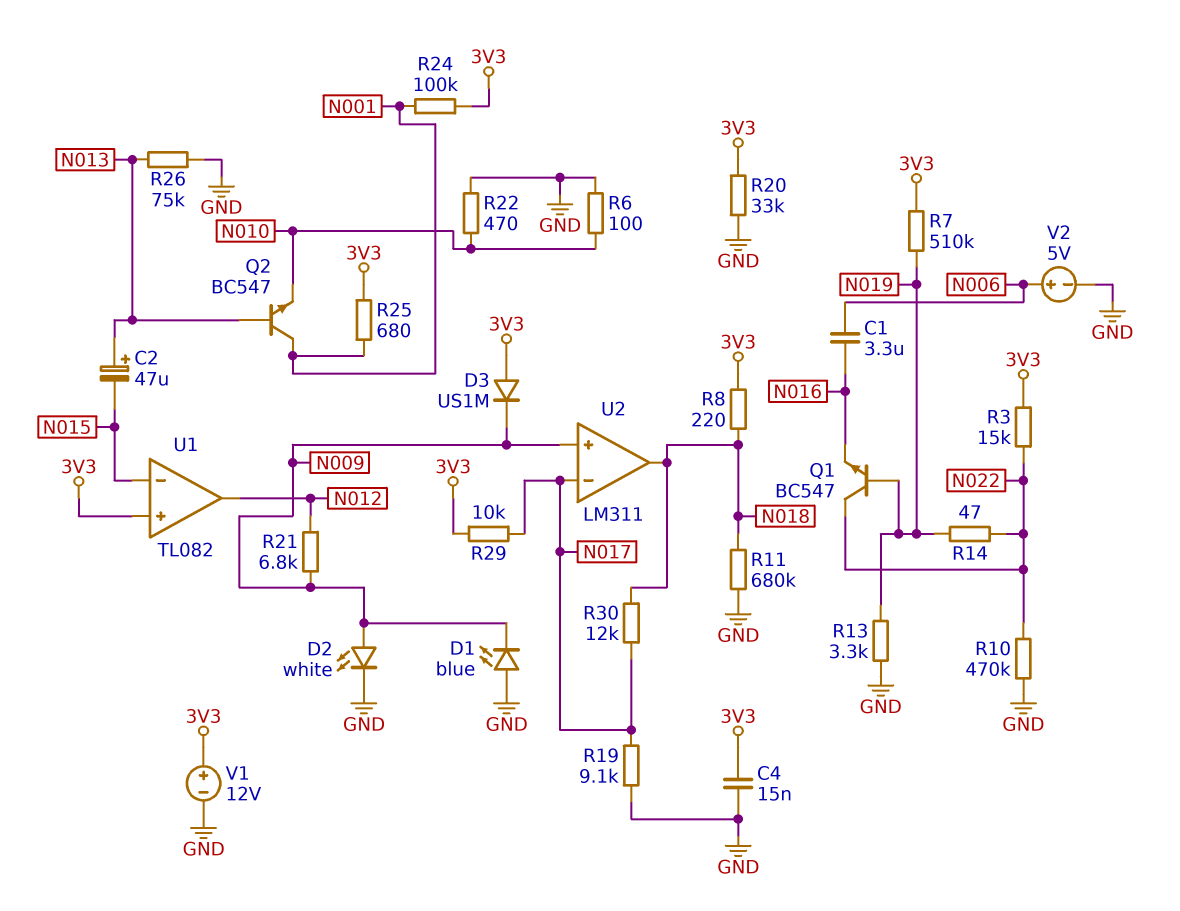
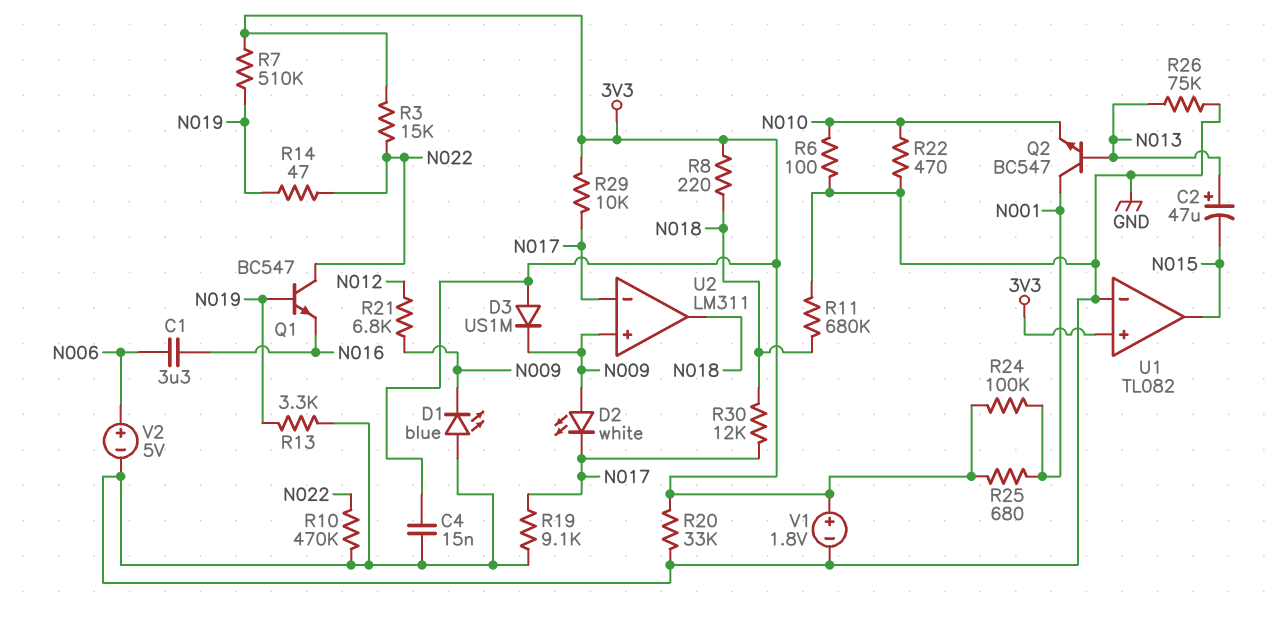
D2: LED white (A N009, K GND) -> LED white (A N009, K N017)
U1 pin in-: N015 -> GND
U1 pin out: N012 -> N015
V1: 12V (plus 3V3, minus GND) -> 1.8V (plus 3V3, minus GND)

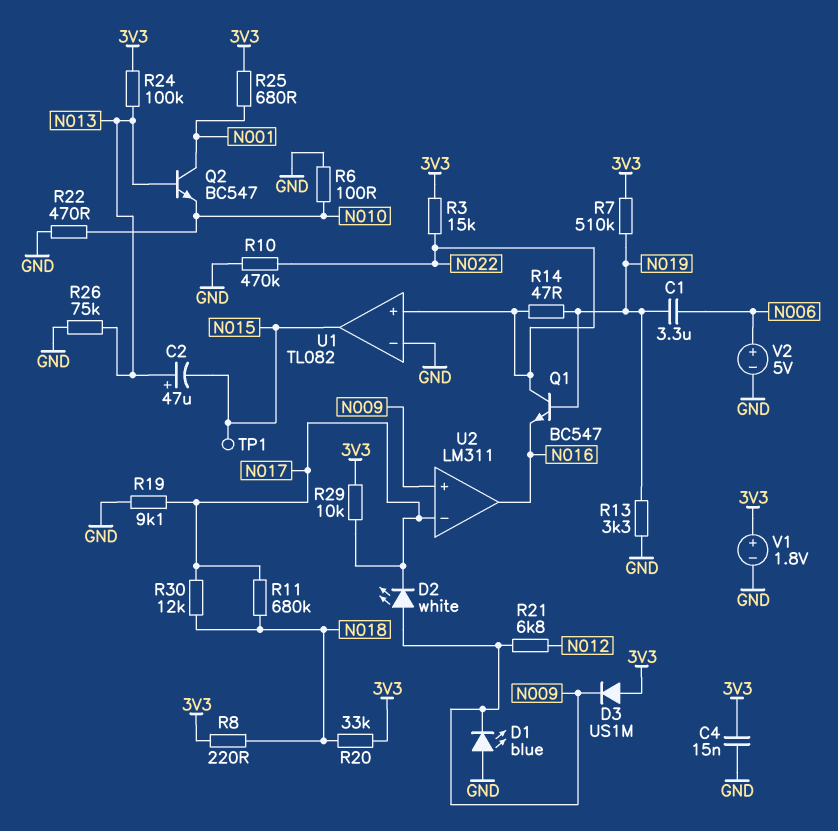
C1: 3.3uF (N006, N016) -> 3.3uF (N006, N019)
R11: 680k (GND, N018) -> 680k (N017, N018)
R20: 33k (3V3, GND) -> 33k (3V3, N018)
R24: 100k (3V3, N001) -> 100k (3V3, N013)
TP1: none -> test point (N015)
U1 pin in+: 3V3 -> N022
U2 pin out: N018 -> N016

